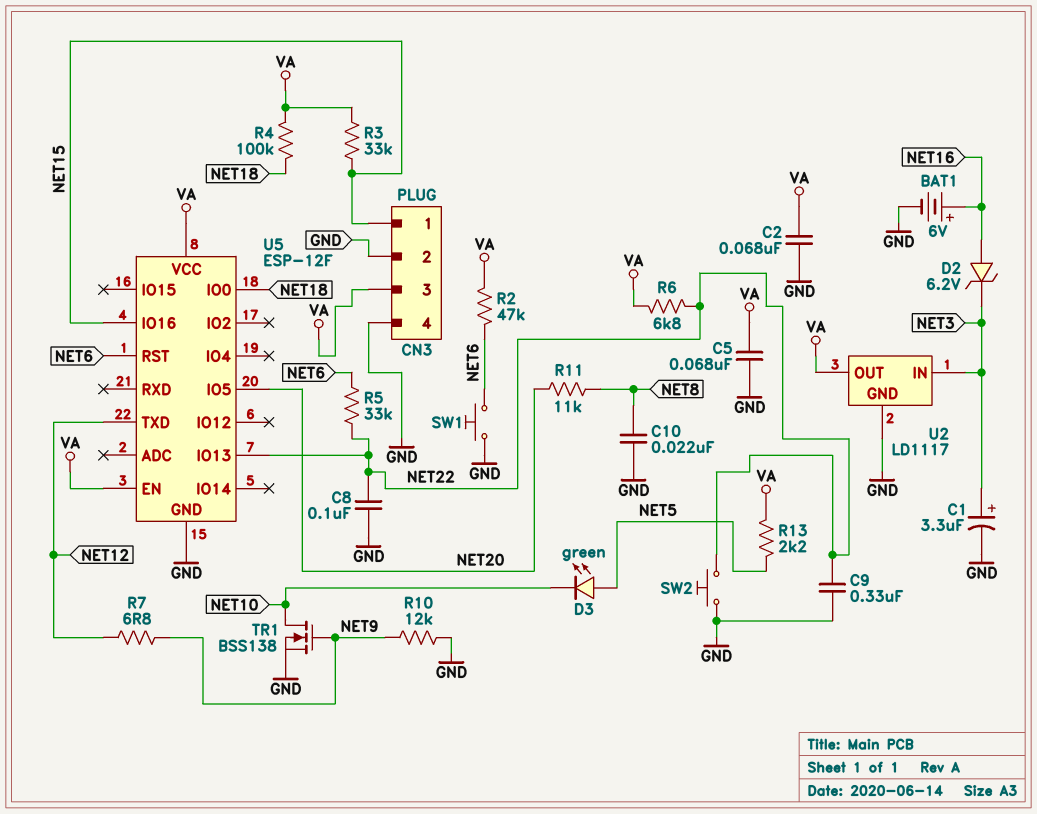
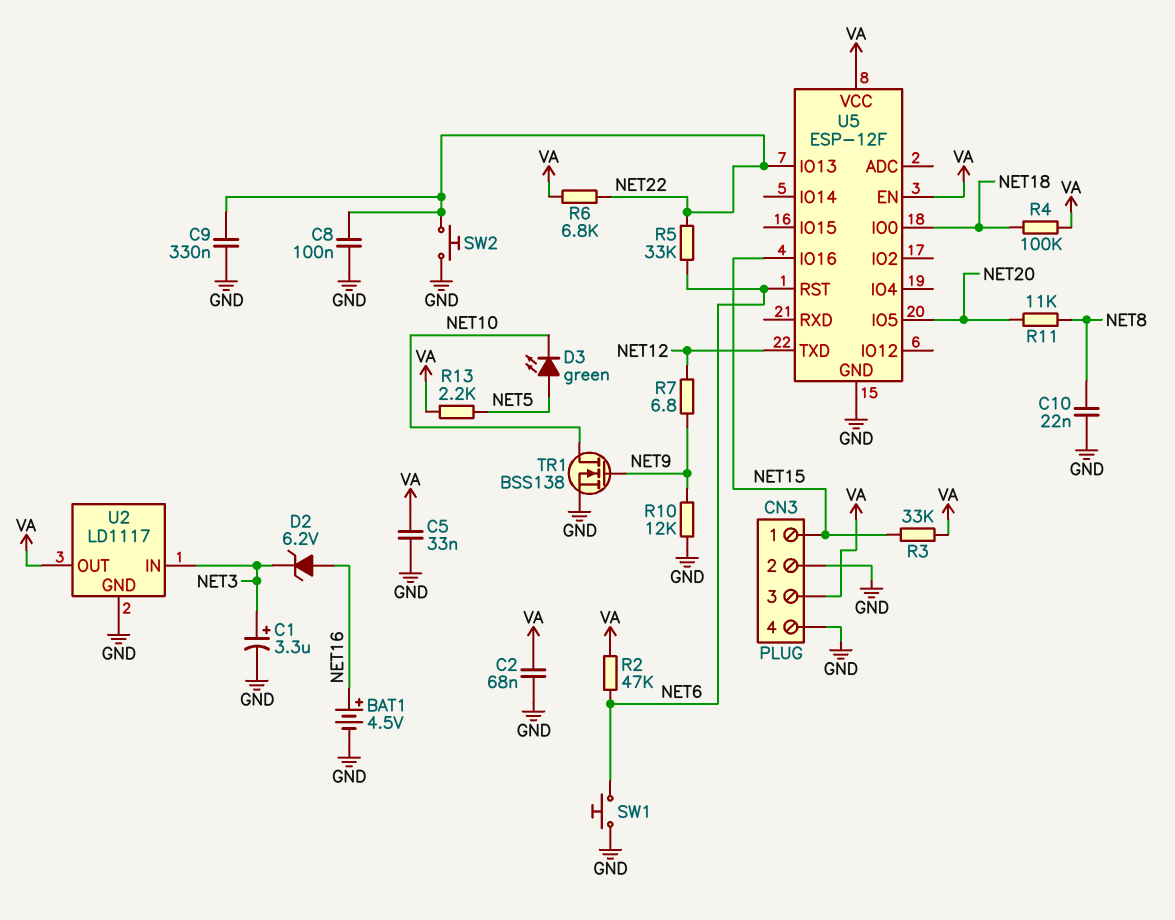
BAT1: 6V (plus NET16, minus GND) -> 4.5V (plus NET16, minus GND)
C5: 68nF (GND, VA) -> 33nF (GND, VA)

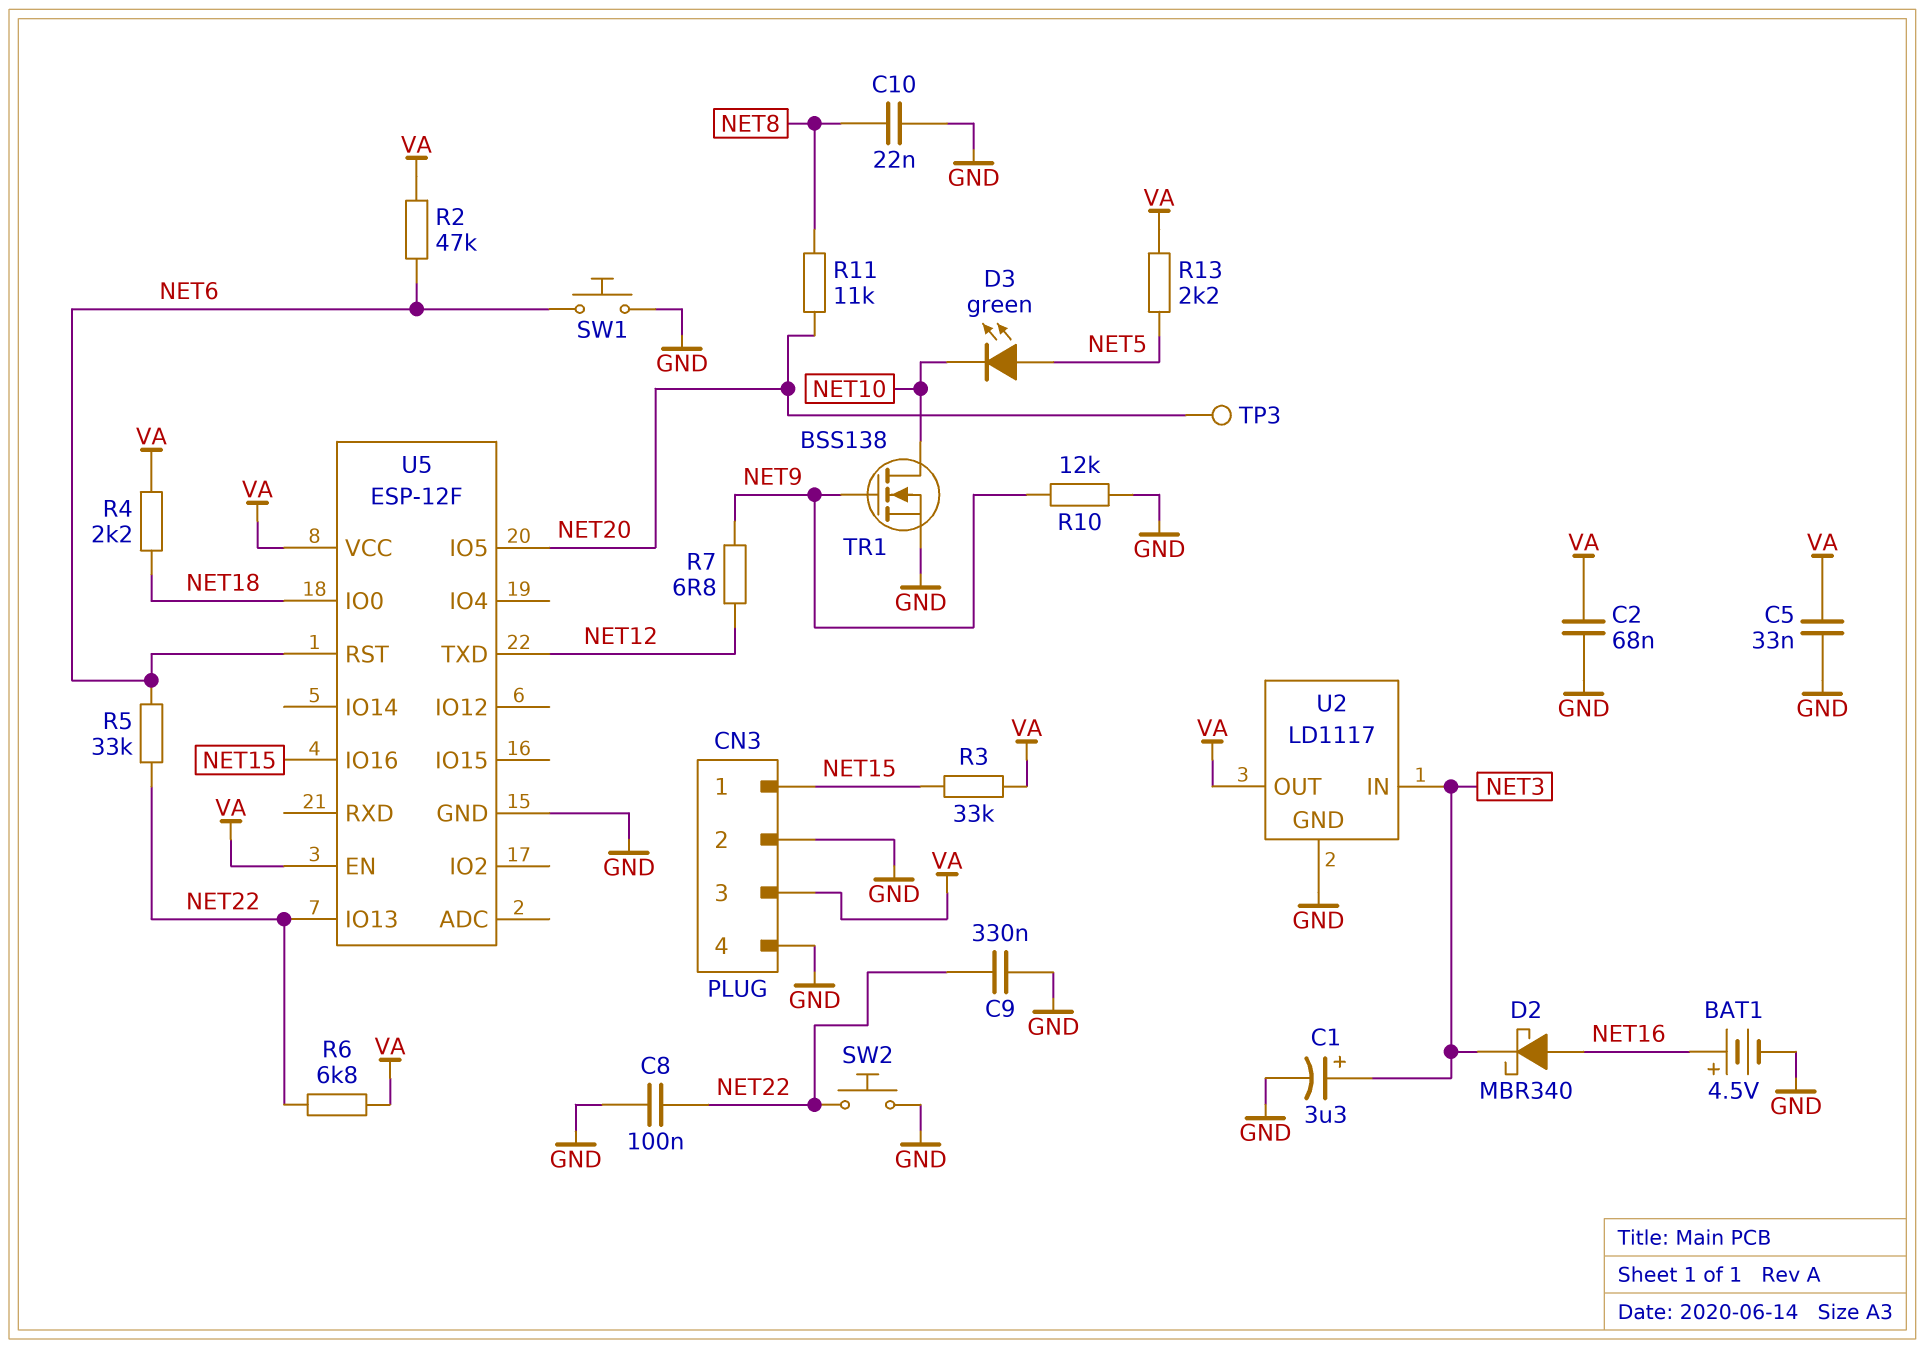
D2: zener 6.2V (A NET16, K NET3) -> schottky MBR340 (A NET16, K NET3)
R4: 100k (NET18, VA) -> 2.2k (NET18, VA)
TP3: none -> test point (NET20)

